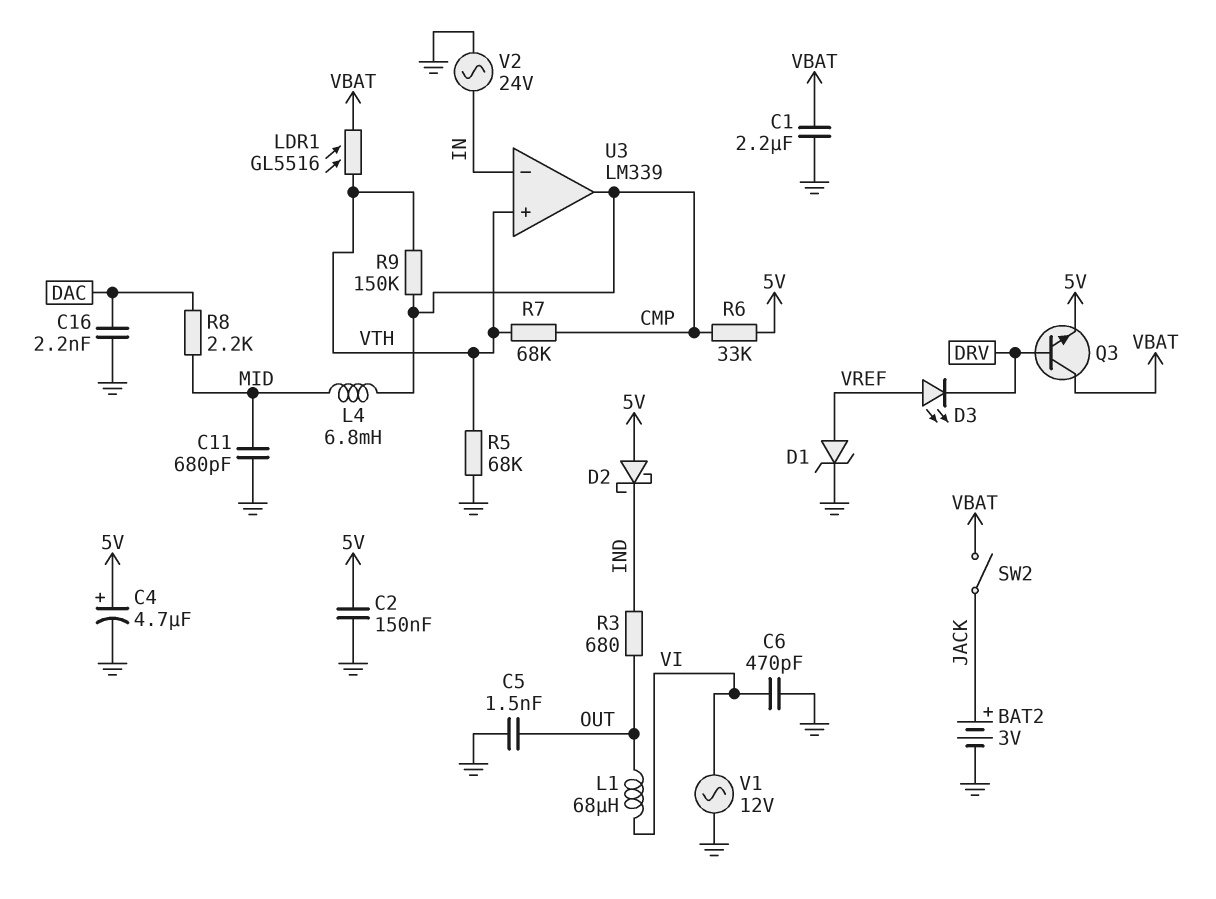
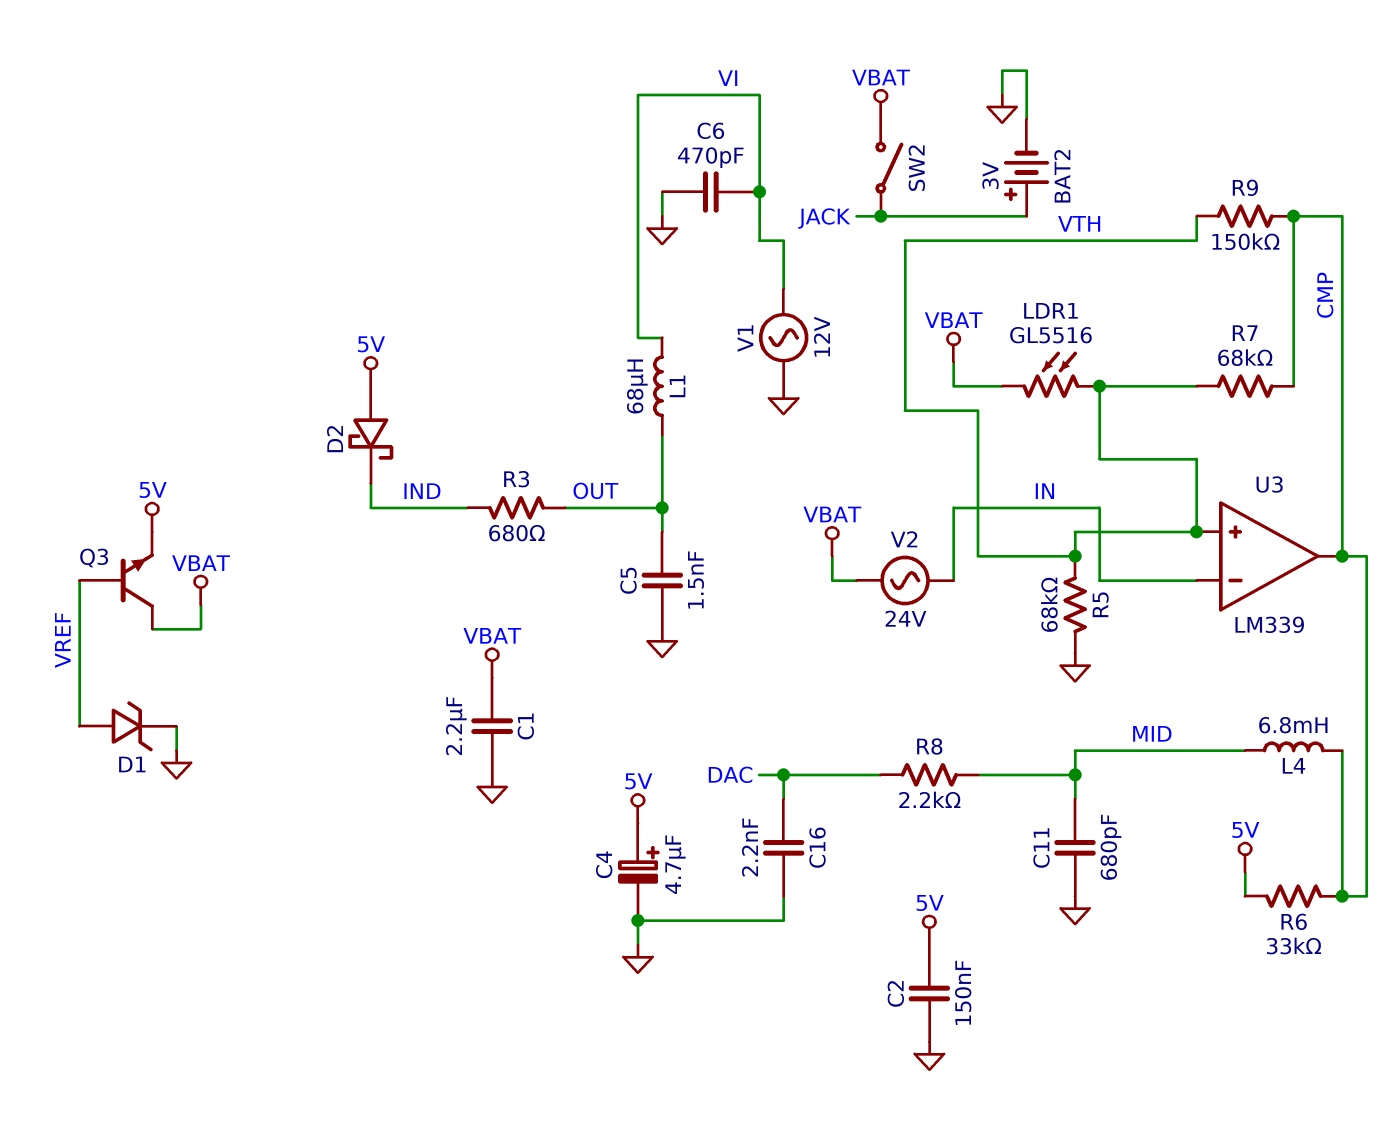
D3: LED (A VREF, K DRV) -> none
Q3: NPN (B DRV, C VBAT, E 5V) -> NPN (B VREF, C VBAT, E 5V)
V2: AC 24V (GND, IN) -> AC 24V (IN, VBAT)

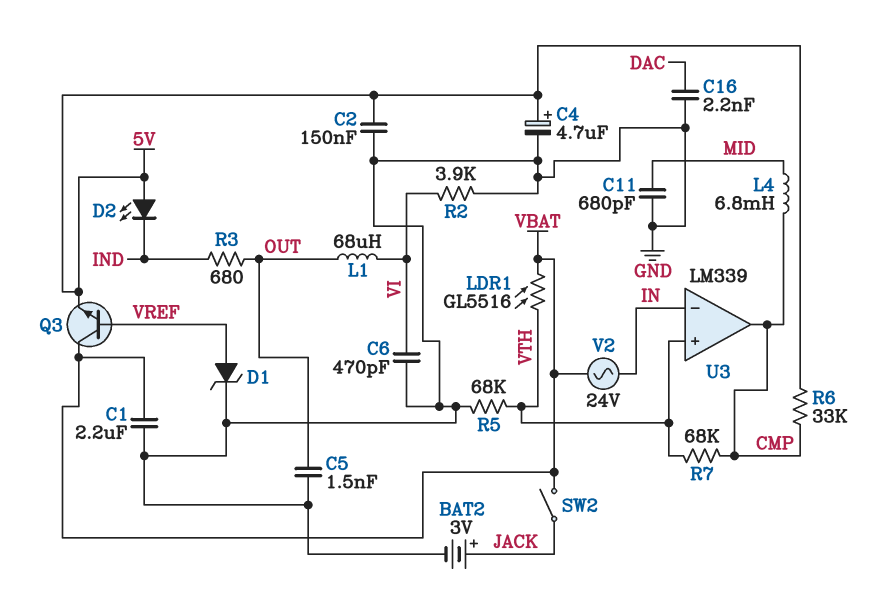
D2: schottky (A 5V, K IND) -> LED (A 5V, K IND)
R2: none -> 3.9k (GND, VI)
R8: 2.2k (DAC, MID) -> none
R9: 150k (CMP, VTH) -> none
V1: AC 12V (GND, VI) -> none

